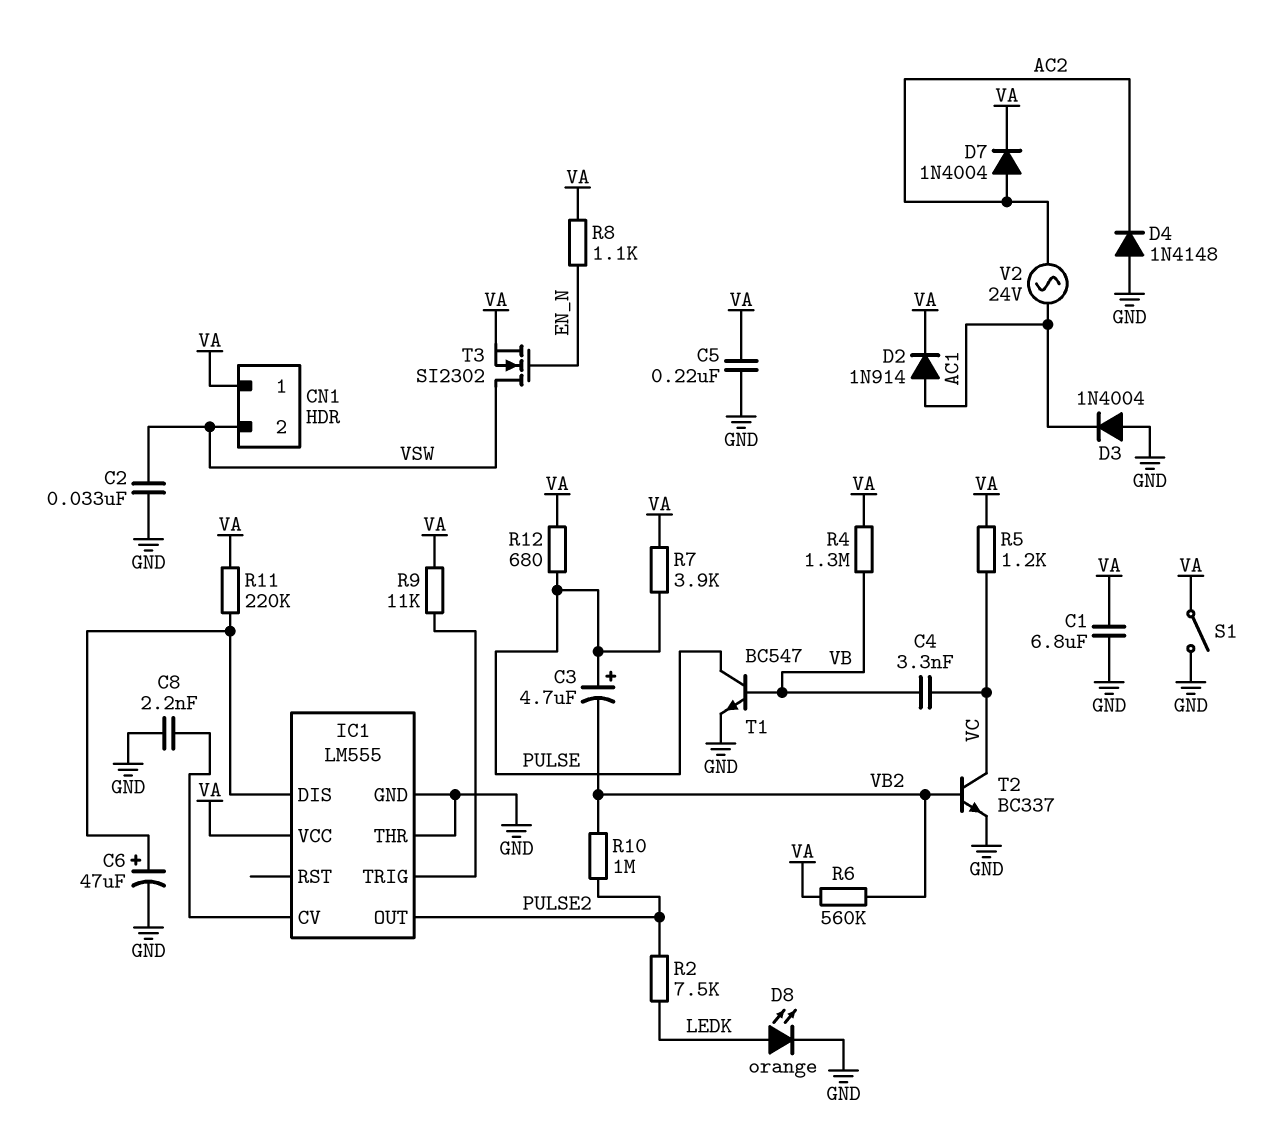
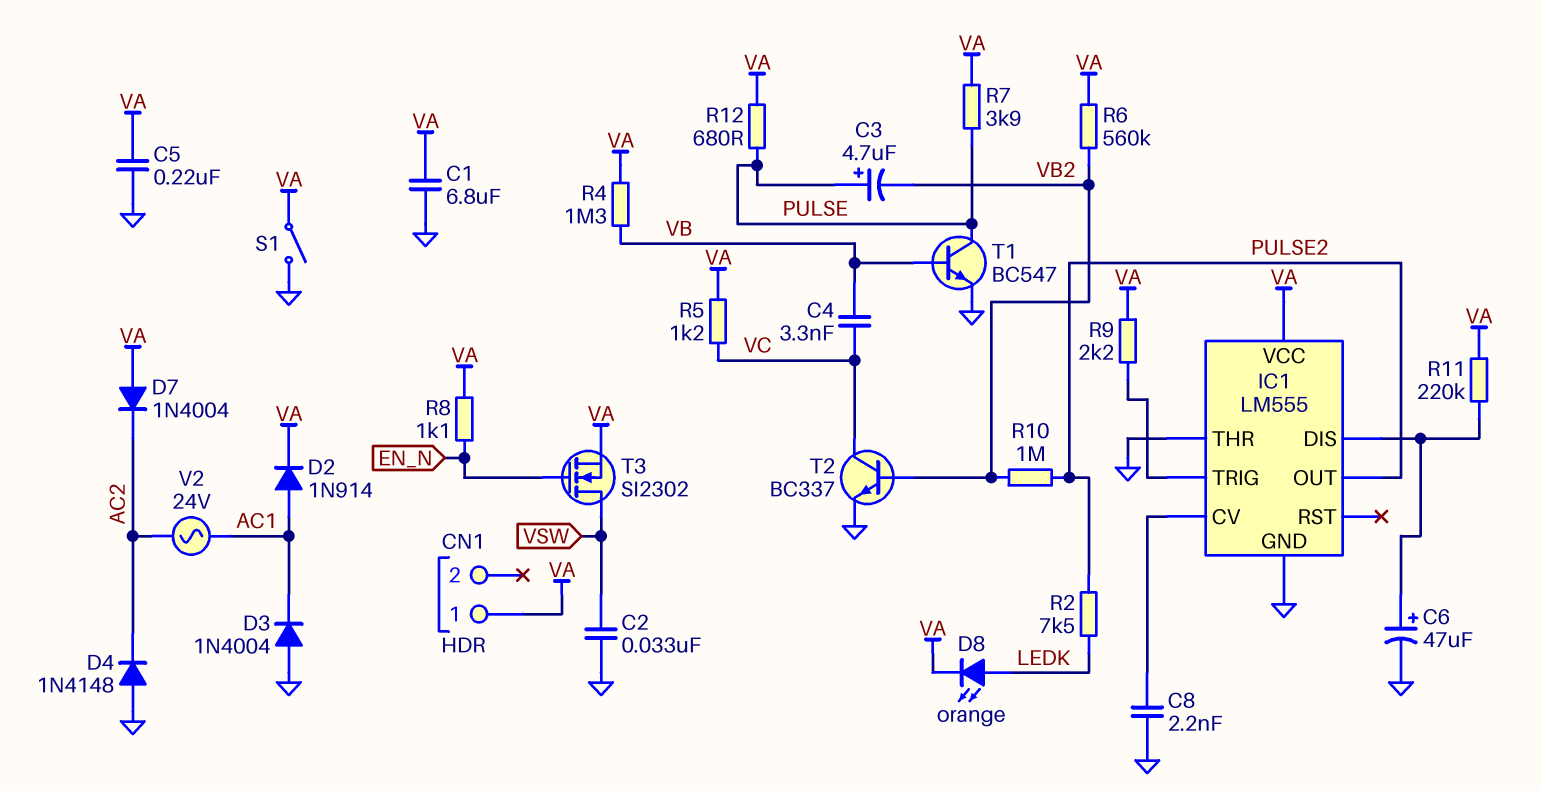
CN1 pin 2: VSW -> none
D7: diode 1N4004 (A AC2, K VA) -> diode 1N4004 (A VA, K AC2)
D8: LED orange (A LEDK, K GND) -> LED orange (A LEDK, K VA)
R9: 11k (IC1/TRIG, VA) -> 2.2k (IC1/TRIG, VA)

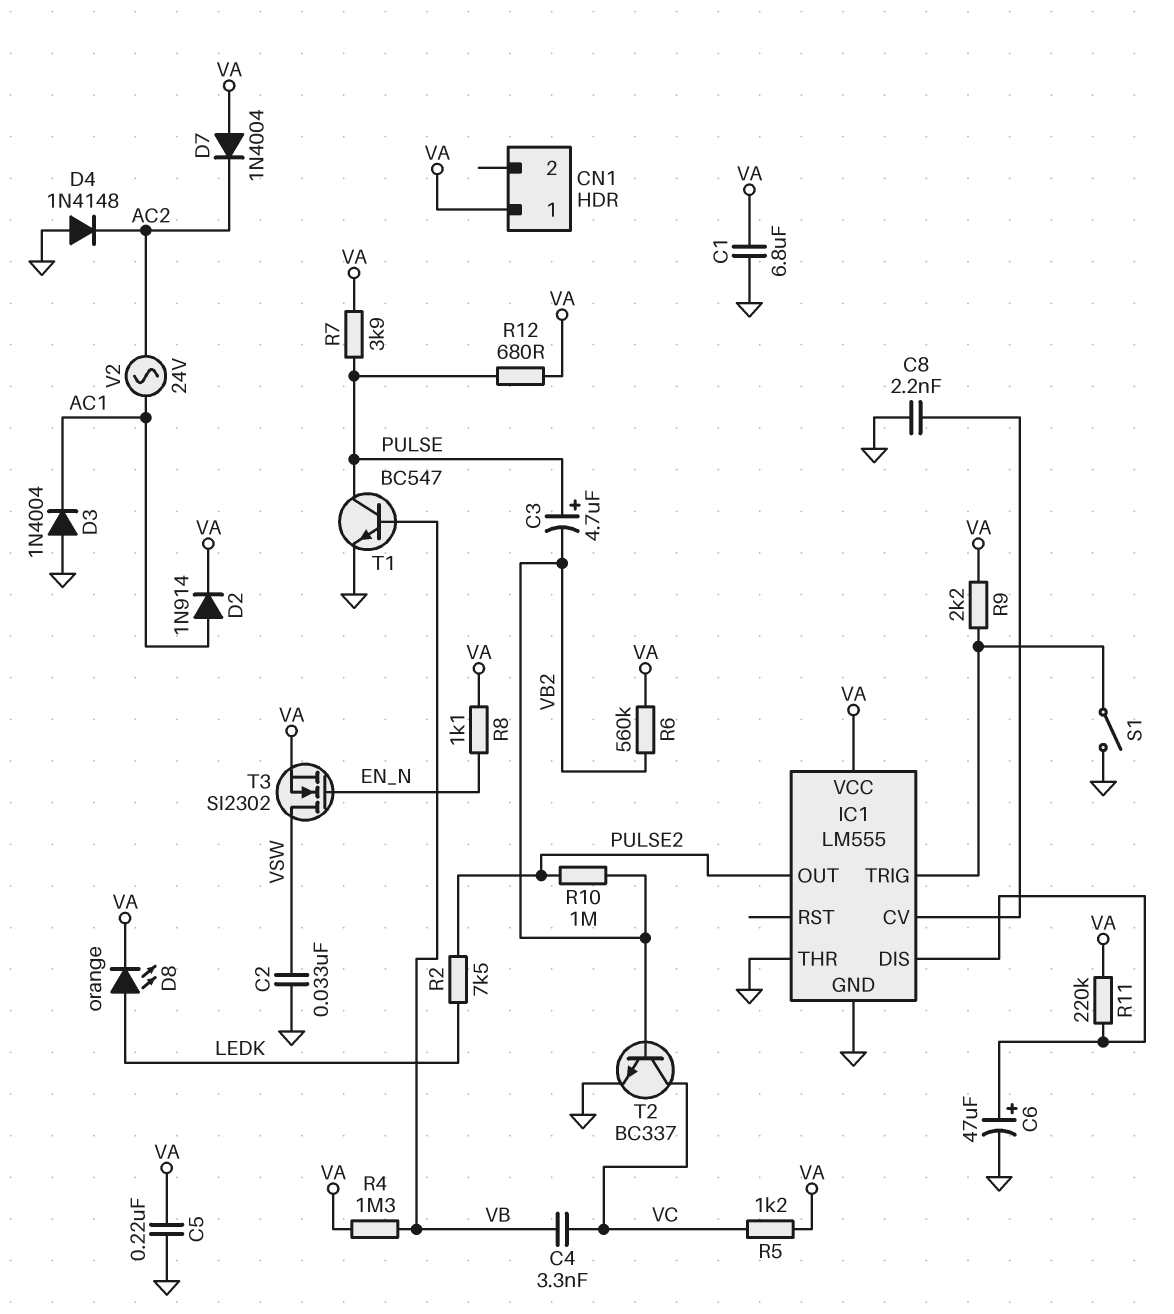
S1: switch (GND, VA) -> switch (GND, IC1/TRIG)

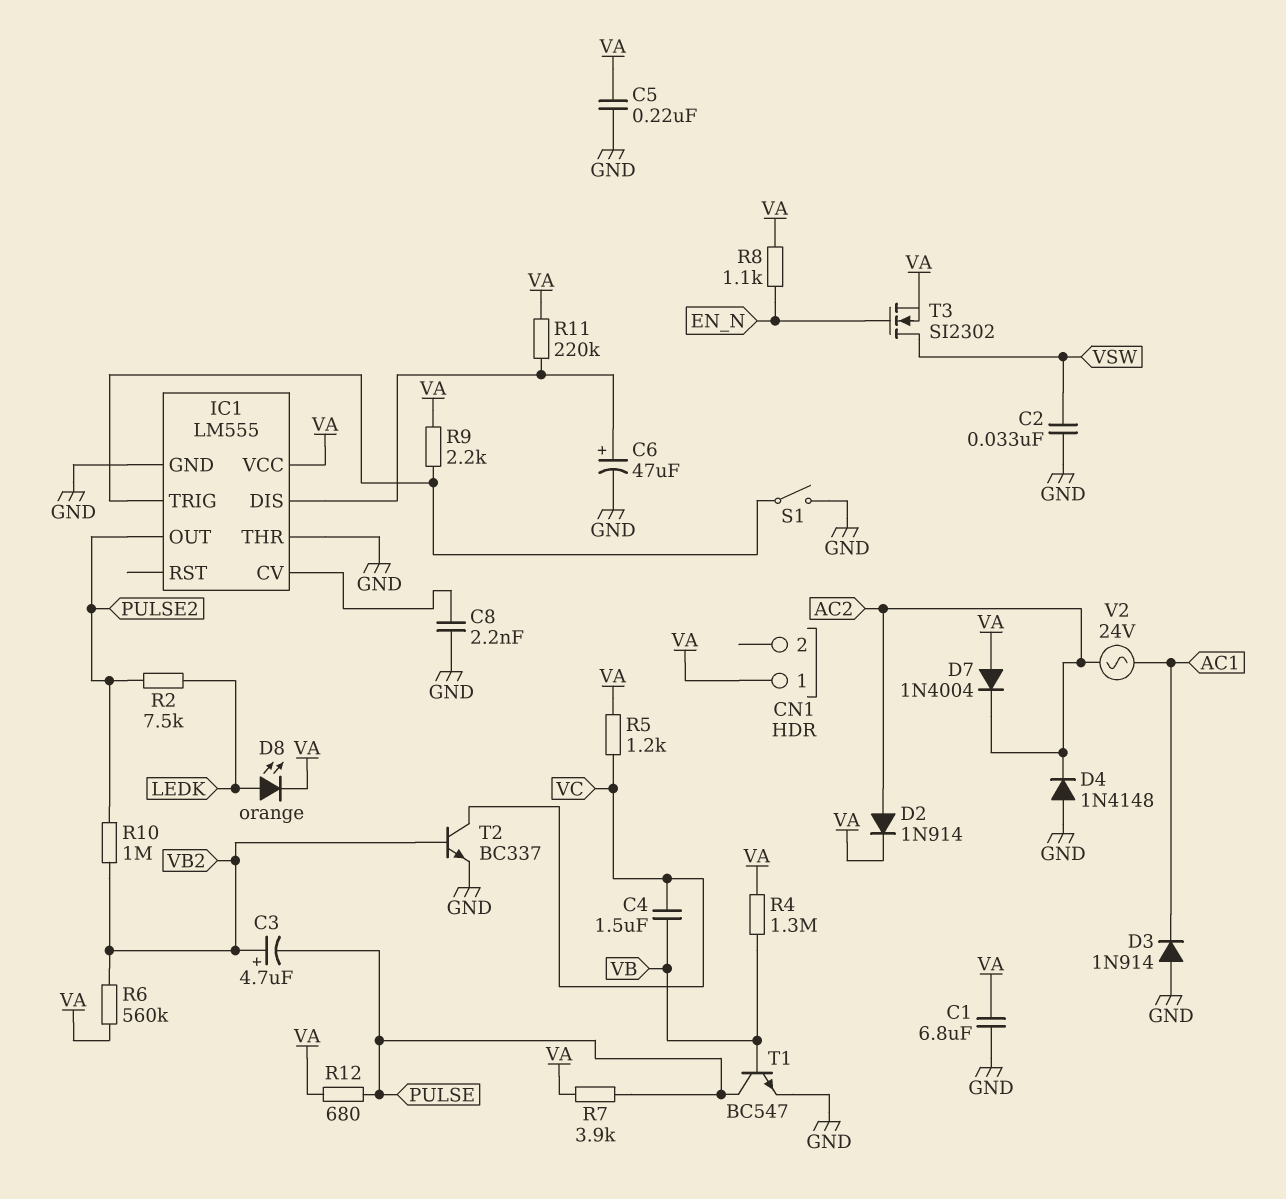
C3: 4.7uF (plus PULSE, minus VB2) -> 4.7uF (plus VB2, minus PULSE)
C4: 3.3nF (VB, VC) -> 1.5uF (VB, VC)
D2: diode 1N914 (A AC1, K VA) -> diode 1N914 (A AC2, K VA)
D3: diode 1N4004 (A GND, K AC1) -> diode 1N914 (A GND, K AC1)

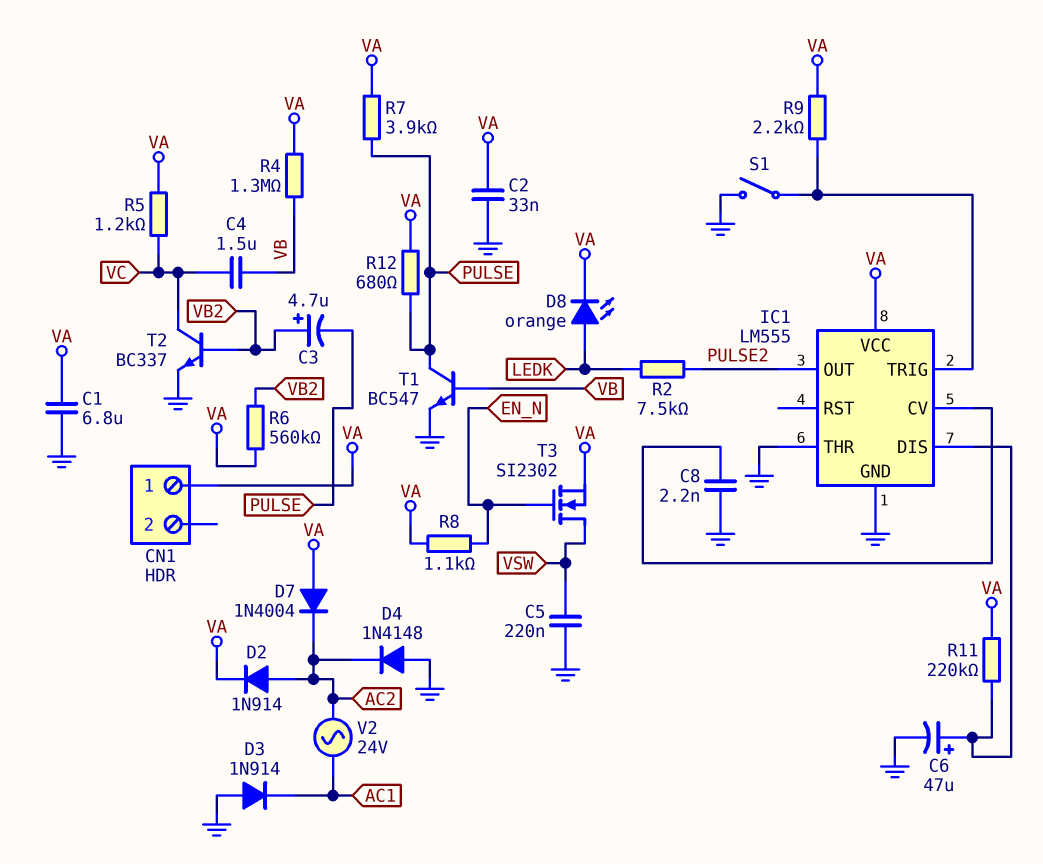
C2: 33nF (GND, VSW) -> 33nF (GND, VA)
C5: 220nF (GND, VA) -> 220nF (GND, VSW)
R10: 1M (PULSE2, VB2) -> none

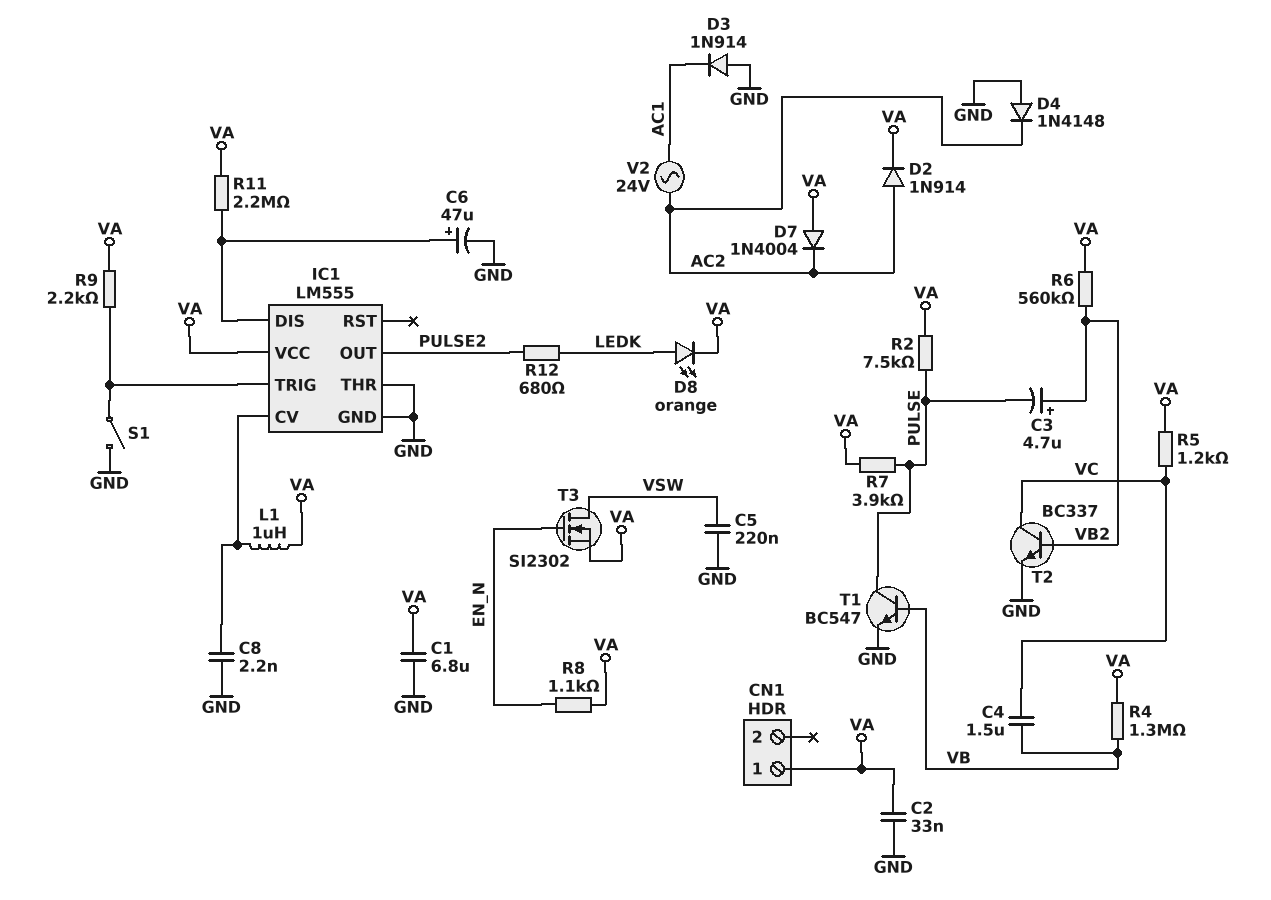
L1: none -> 1uH (IC1/CV, VA)
R2: 7.5k (LEDK, PULSE2) -> 7.5k (PULSE, VA)
R11: 220k (IC1/DIS, VA) -> 2.2M (IC1/DIS, VA)
R12: 680 (PULSE, VA) -> 680 (LEDK, PULSE2)

